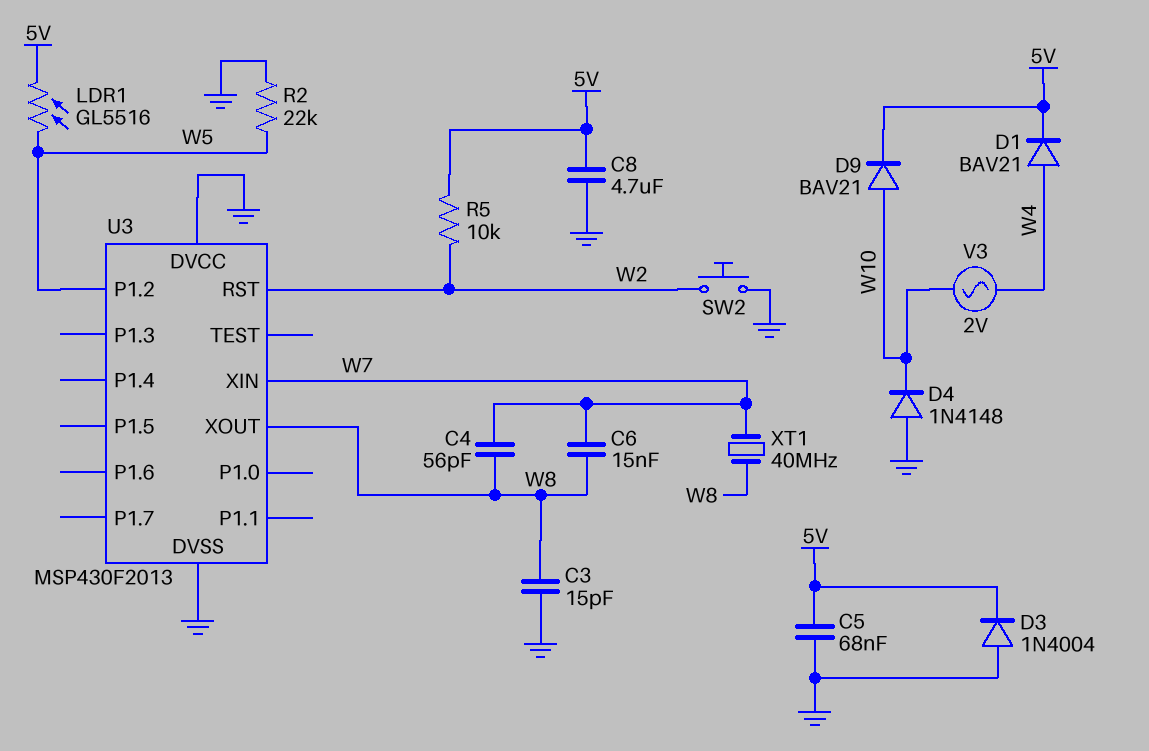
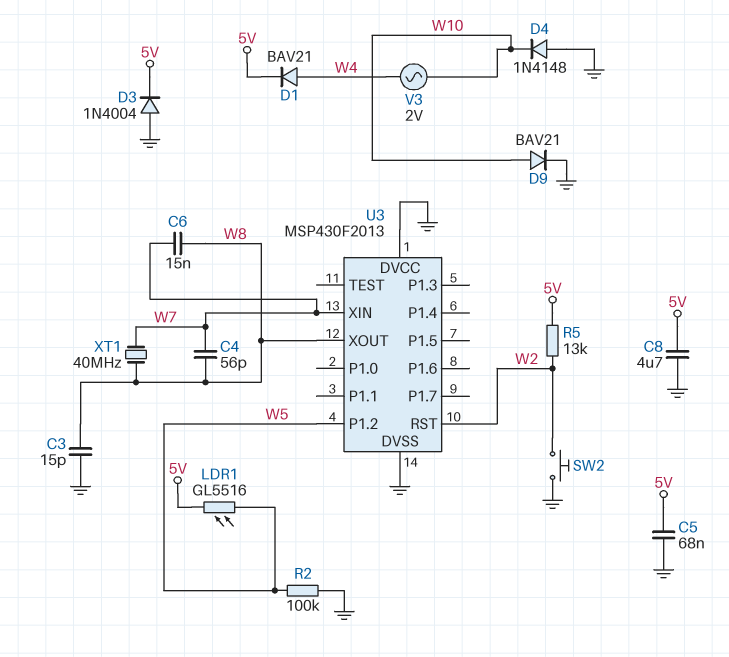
D9: diode BAV21 (A W10, K 5V) -> diode BAV21 (A W10, K GND)
R2: 22k (GND, W5) -> 100k (GND, W5)
R5: 10k (5V, W2) -> 13k (5V, W2)

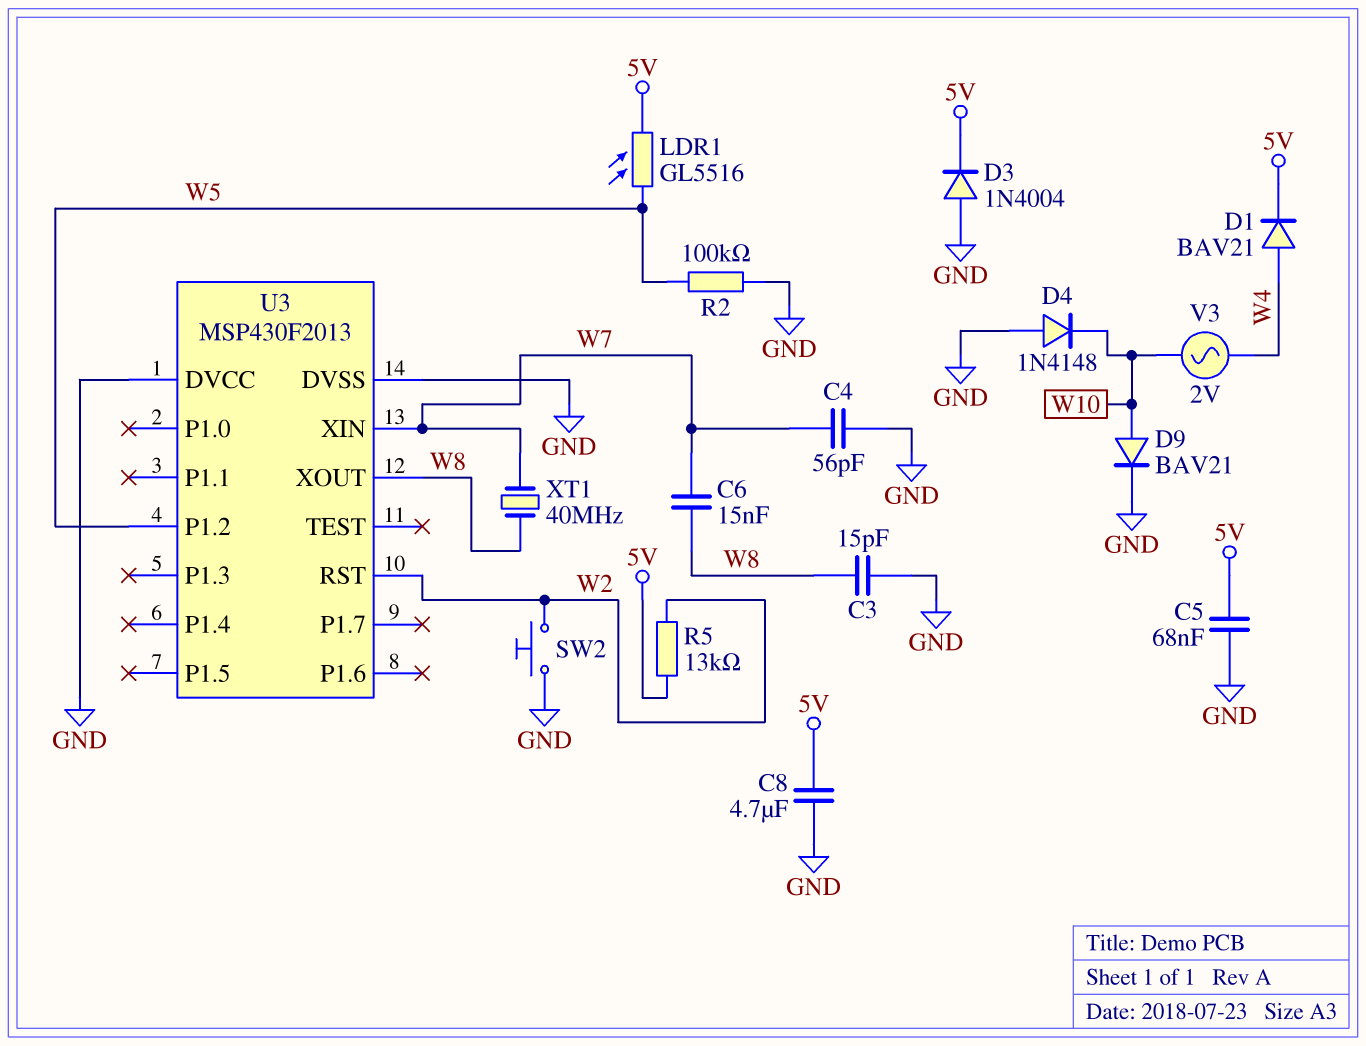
C4: 56pF (W7, W8) -> 56pF (GND, W7)

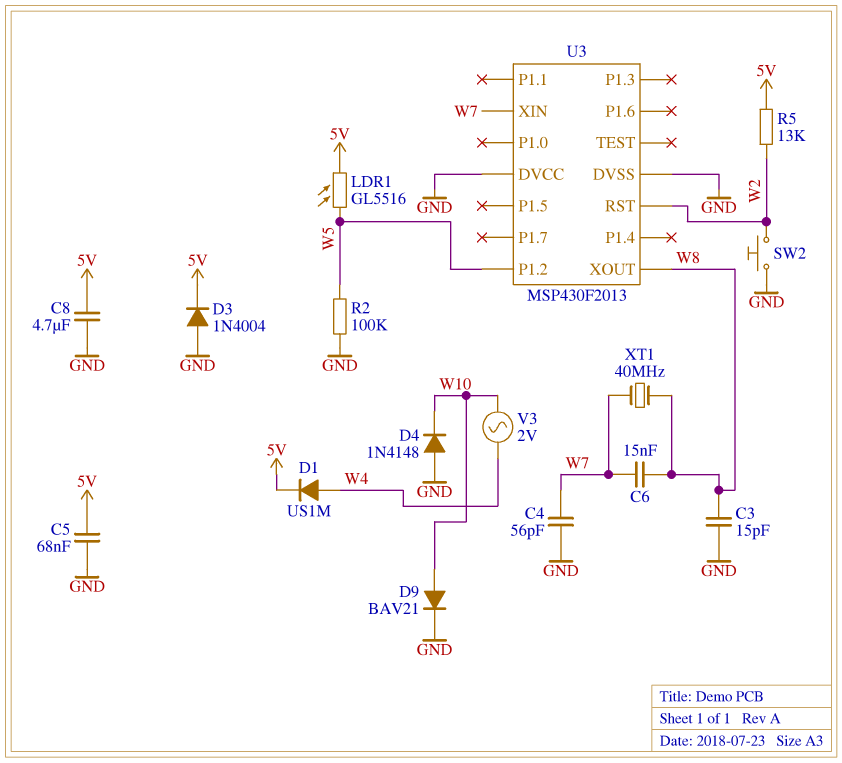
D1: diode BAV21 (A W4, K 5V) -> diode US1M (A W4, K 5V)

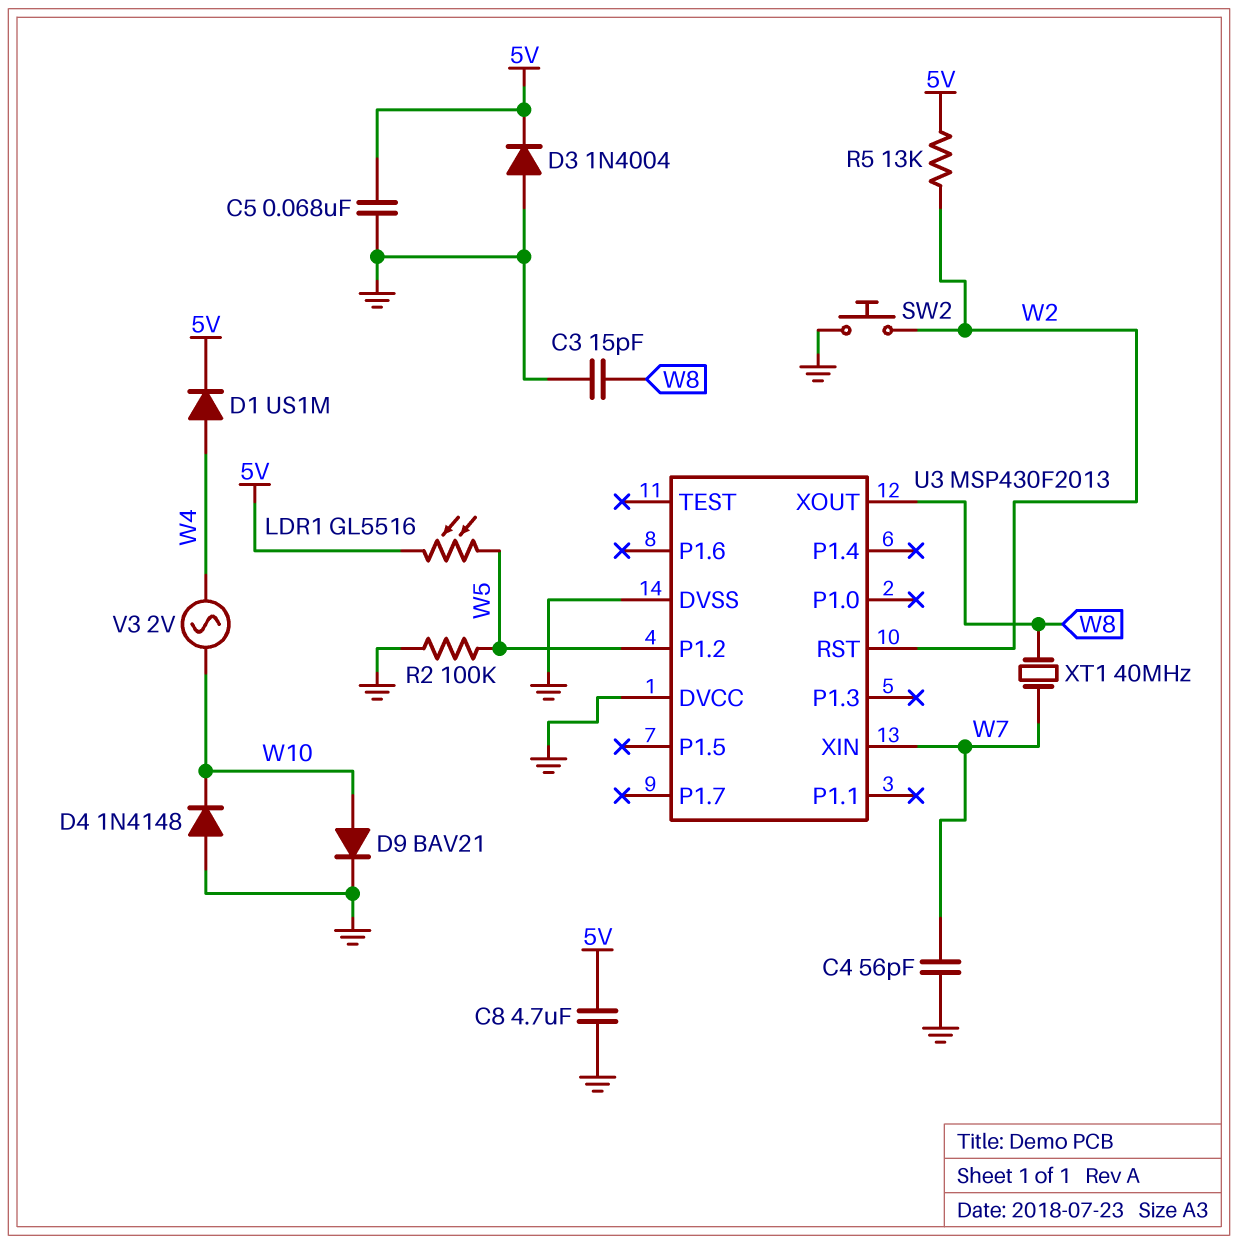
C6: 15nF (W7, W8) -> none

